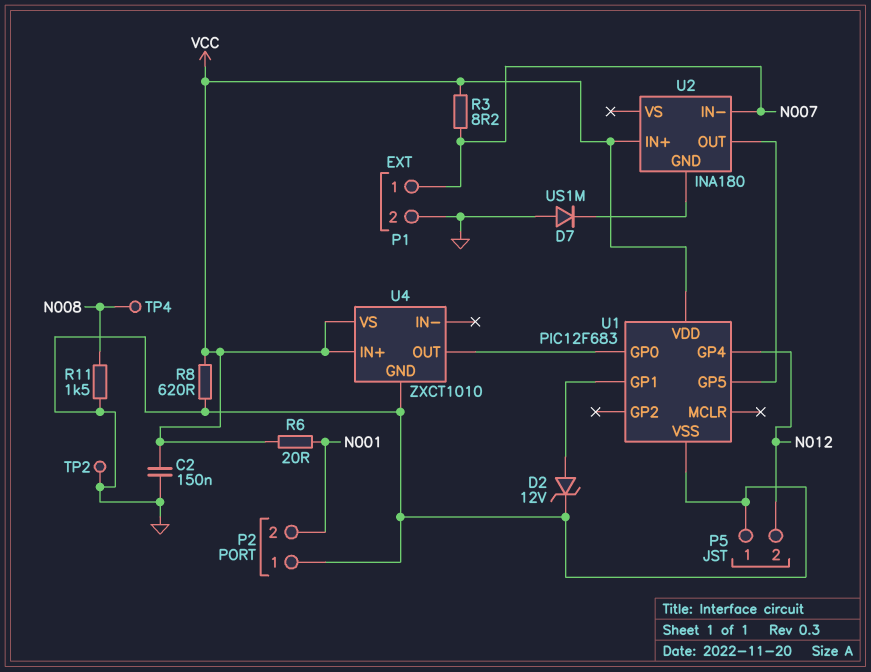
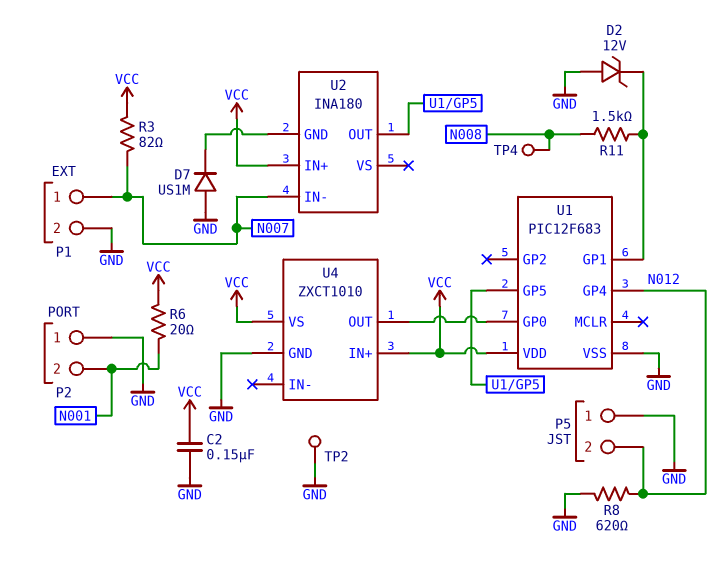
D2: zener 12V (A U1/GP1, K GND) -> zener 12V (A GND, K U1/GP1)
R3: 8.2 (N007, VCC) -> 82 (N007, VCC)
R8: 620 (GND, VCC) -> 620 (GND, N012)
R11: 1.5k (GND, N008) -> 1.5k (N008, U1/GP1)

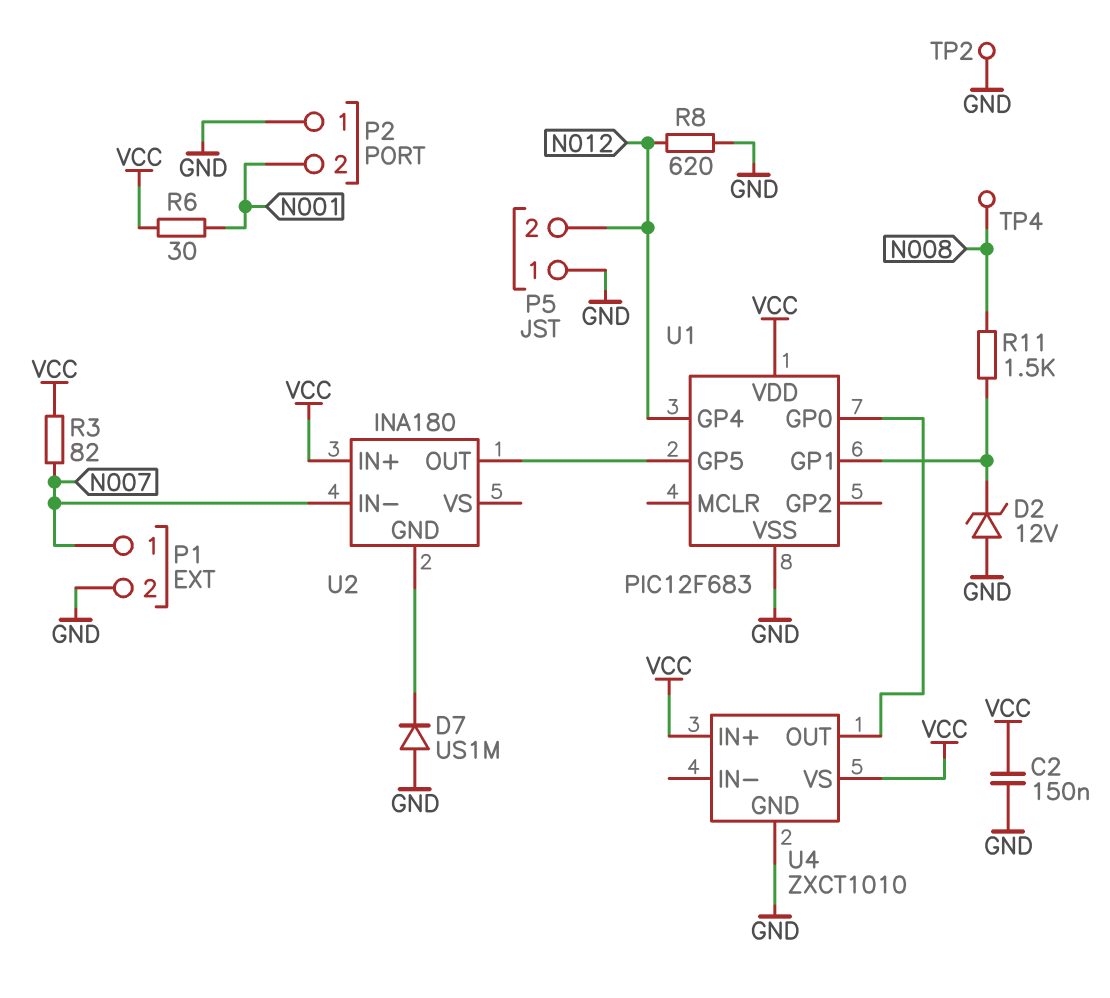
R6: 20 (N001, VCC) -> 30 (N001, VCC)

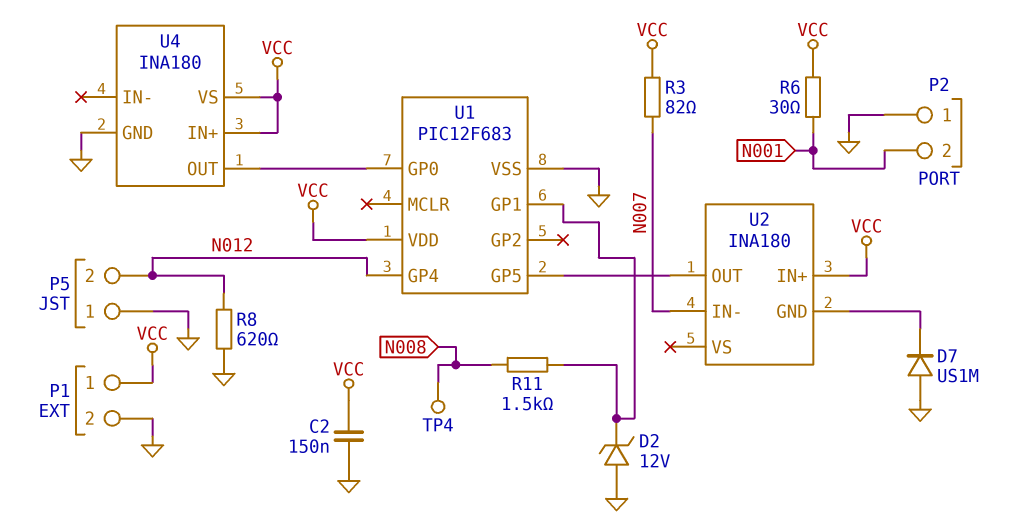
P1 pin 1: N007 -> VCC
TP2: test point (GND) -> none
U4: ZXCT1010 -> INA180

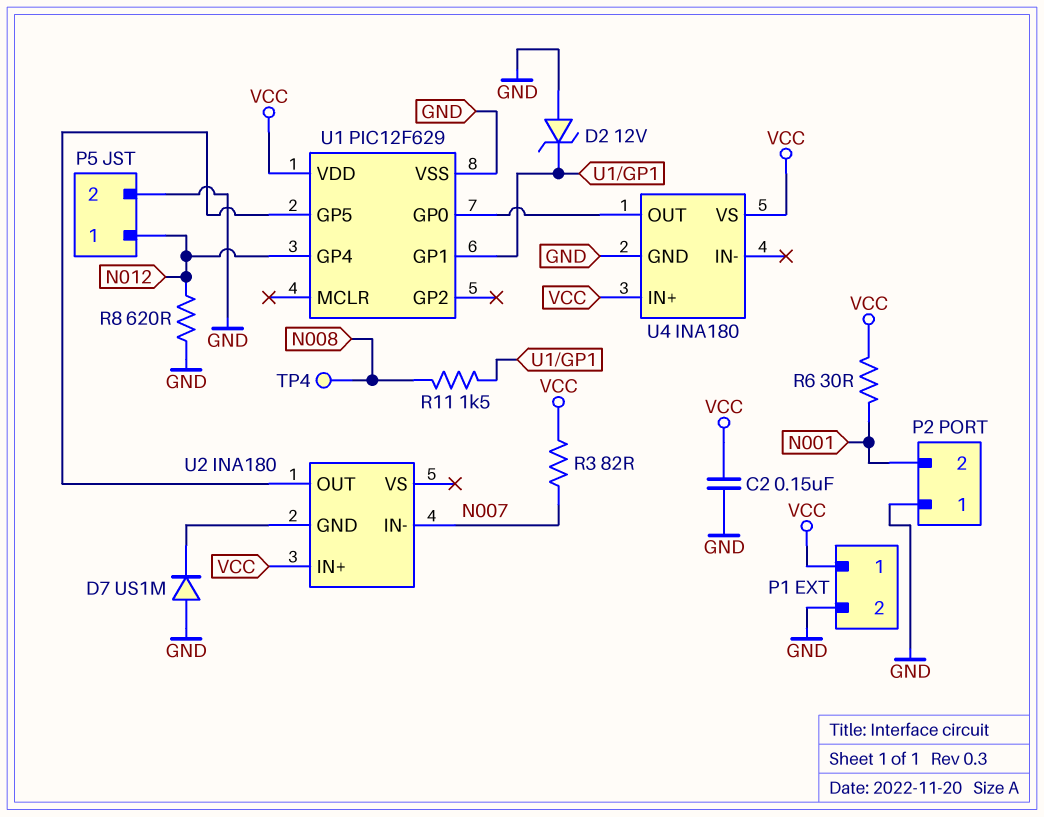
P5 pin 1: GND -> N012
P5 pin 2: N012 -> GND
U1: PIC12F683 -> PIC12F629

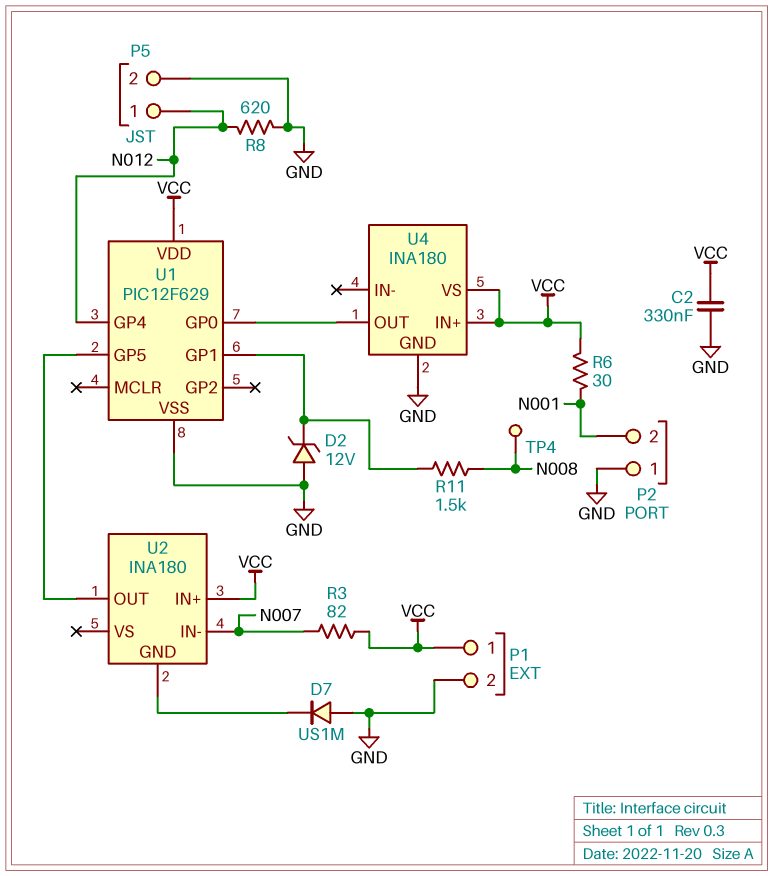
C2: 150nF (GND, VCC) -> 330nF (GND, VCC)

